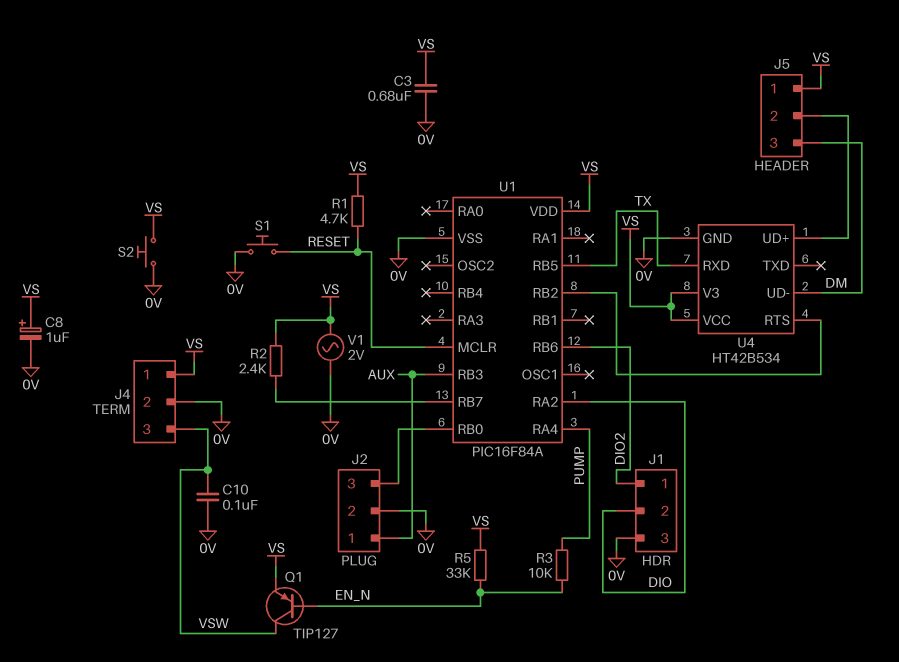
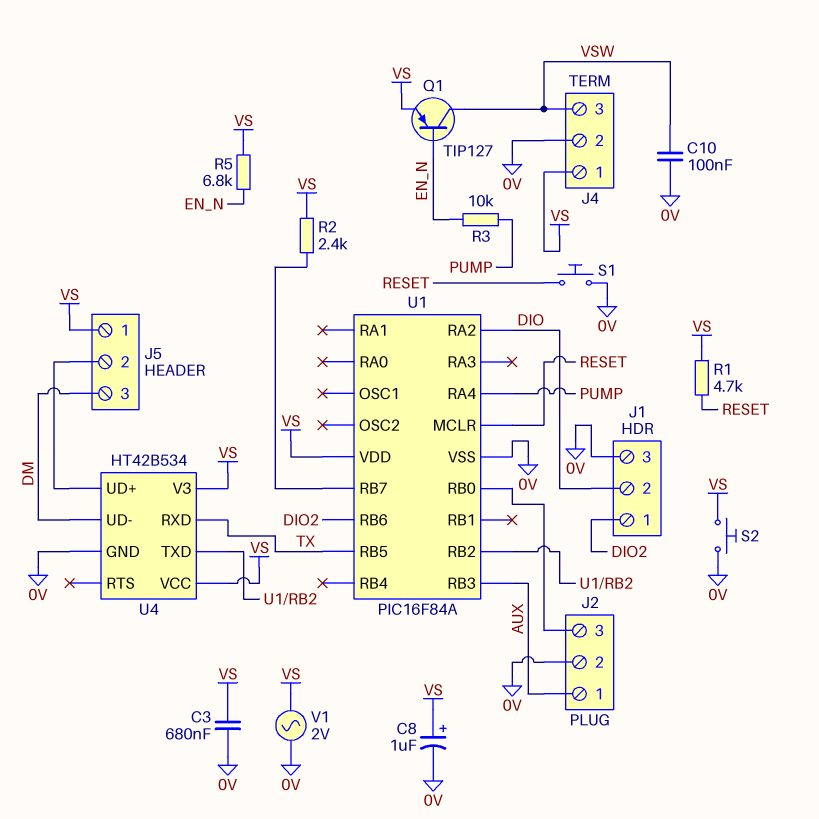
R5: 33k (EN_N, VS) -> 6.8k (EN_N, VS)
U4 pin RTS: U1/RB2 -> none
U4 pin TXD: none -> U1/RB2

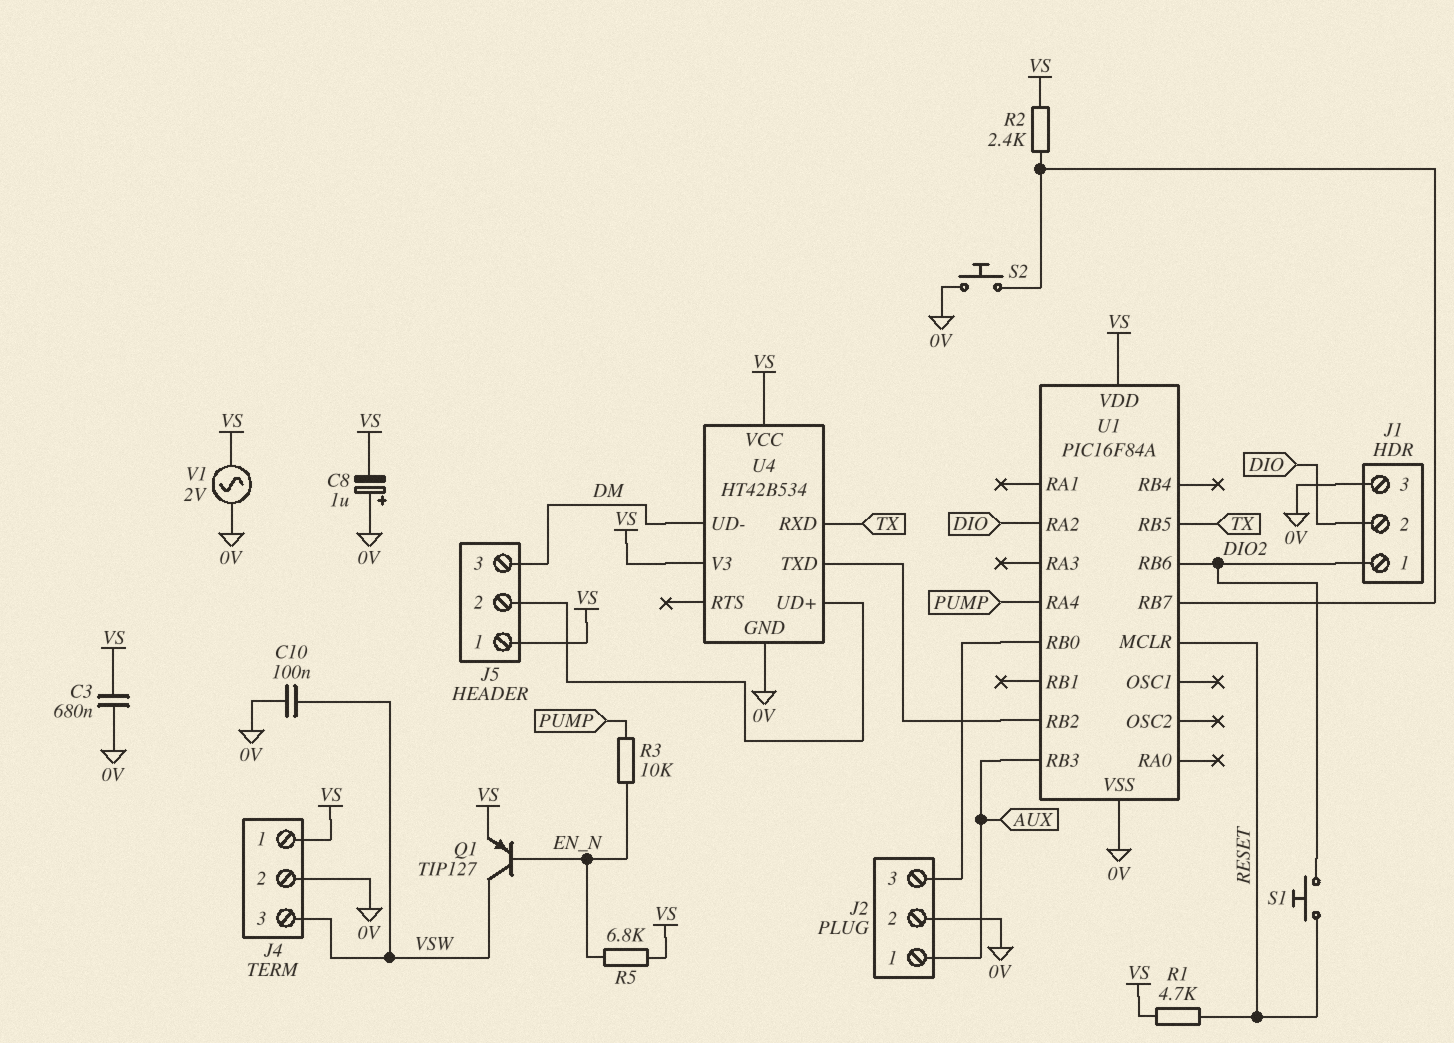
C8: 1uF (plus VS, minus 0V) -> 1uF (plus 0V, minus VS)
S1: button (0V, RESET) -> button (DIO2, RESET)
S2: button (0V, VS) -> button (0V, U1/RB7)

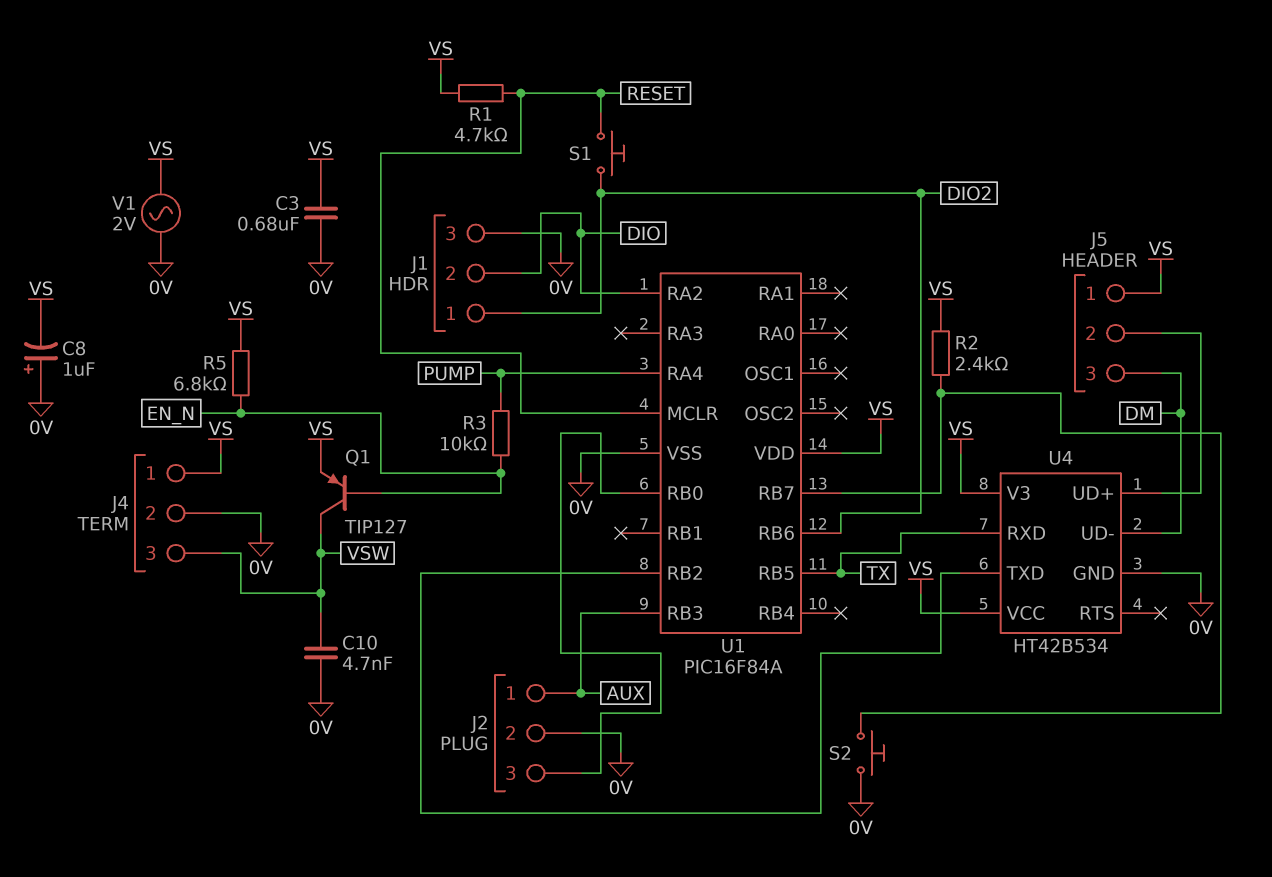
C10: 100nF (0V, VSW) -> 4.7nF (0V, VSW)

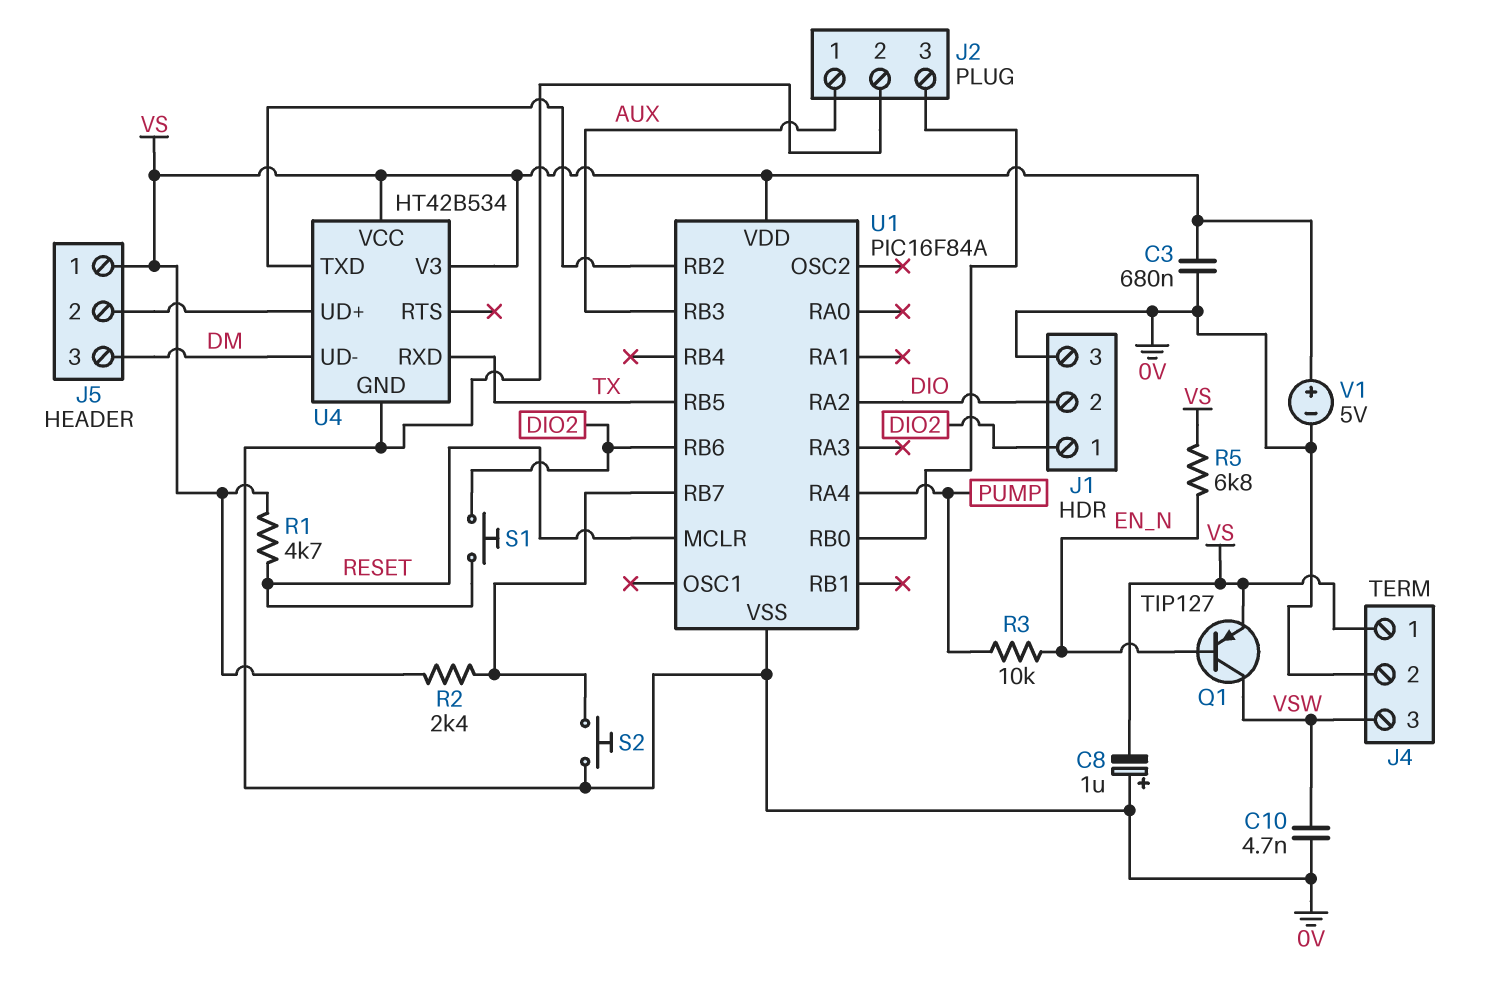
V1: AC 2V (0V, VS) -> 5V (plus VS, minus 0V)

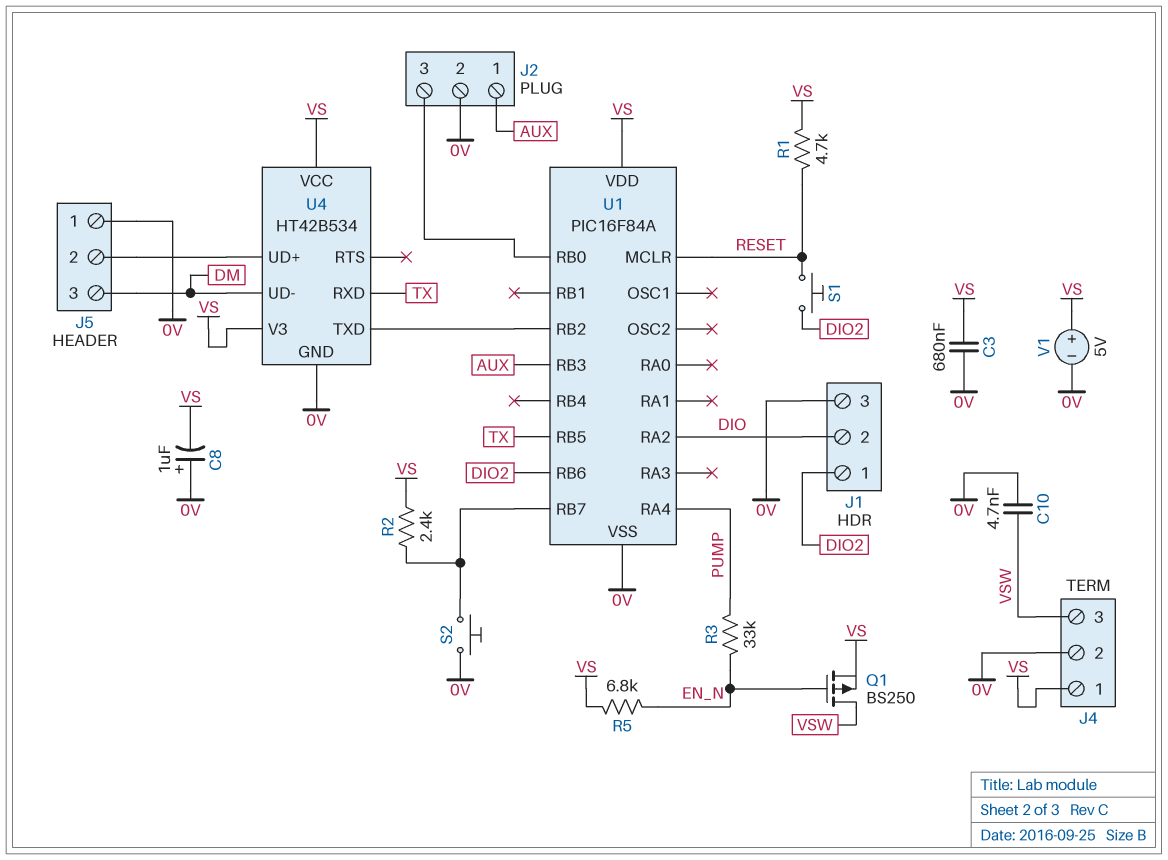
J5 pin 1: VS -> 0V
Q1: PNP TIP127 (B EN_N, C VSW, E VS) -> PMOS BS250 (G EN_N, D VSW, S VS)
R3: 10k (EN_N, PUMP) -> 33k (EN_N, PUMP)

